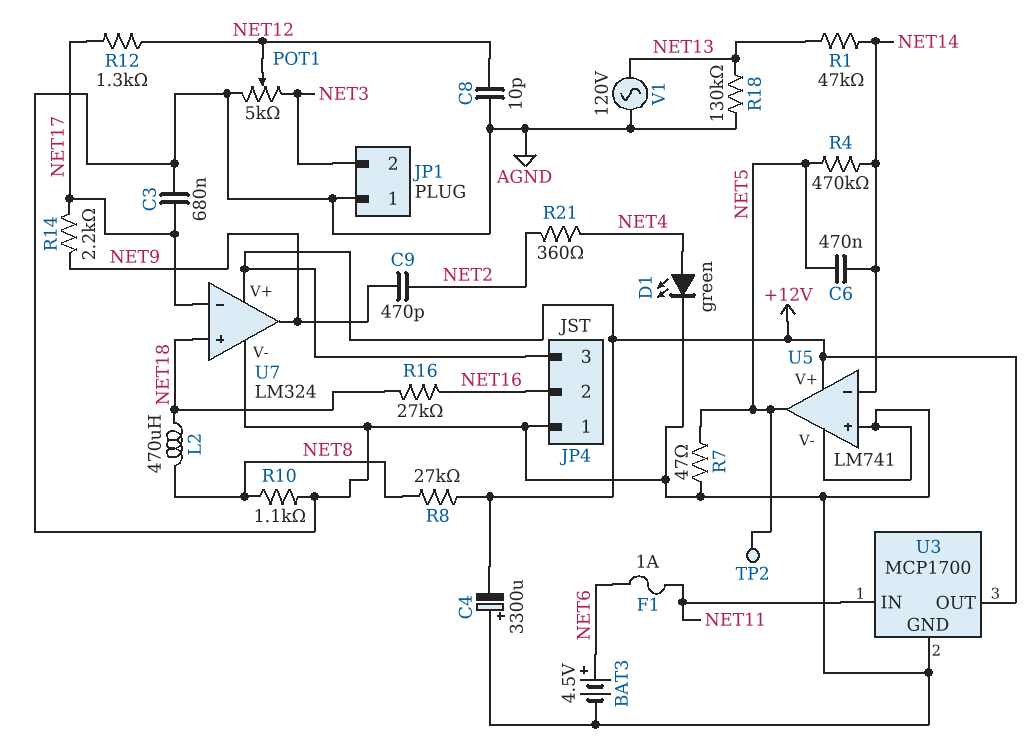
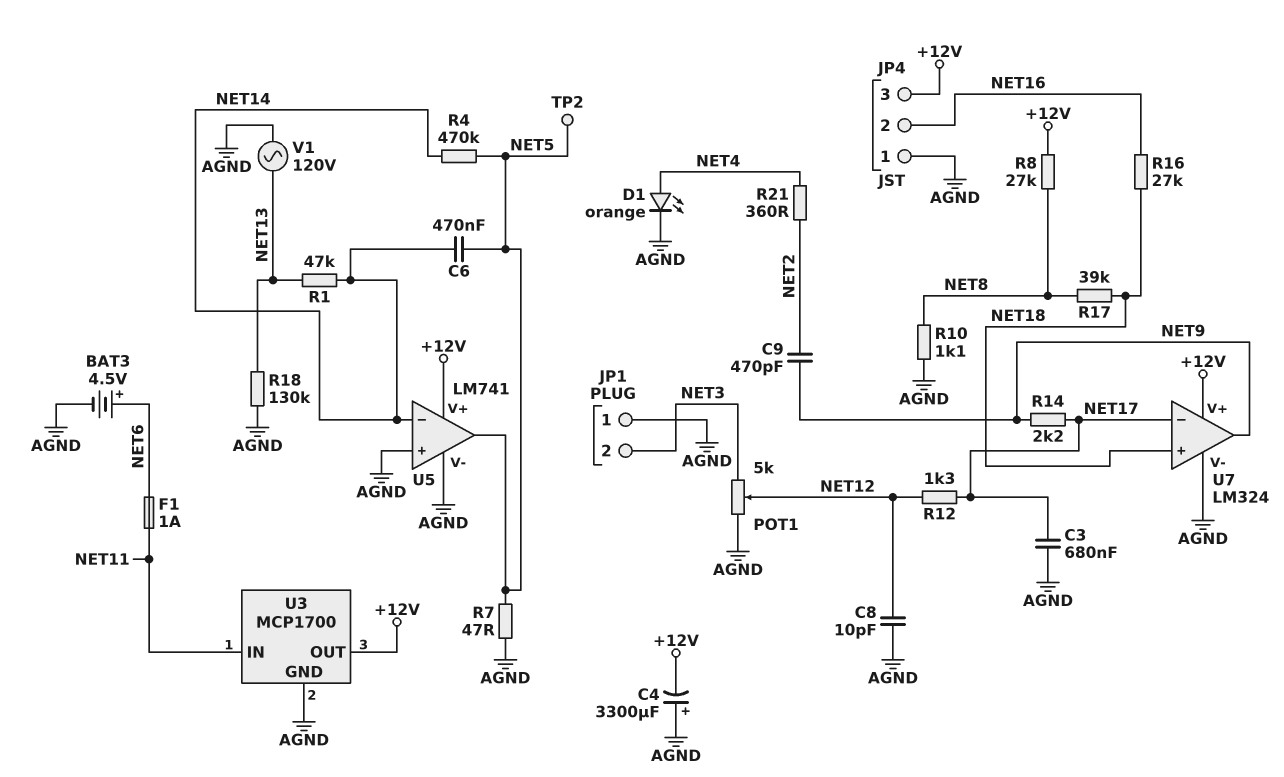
D1: LED green (A NET4, K AGND) -> LED orange (A NET4, K AGND)
L2: 470uH (NET8, NET18) -> none
R17: none -> 39k (NET8, NET18)

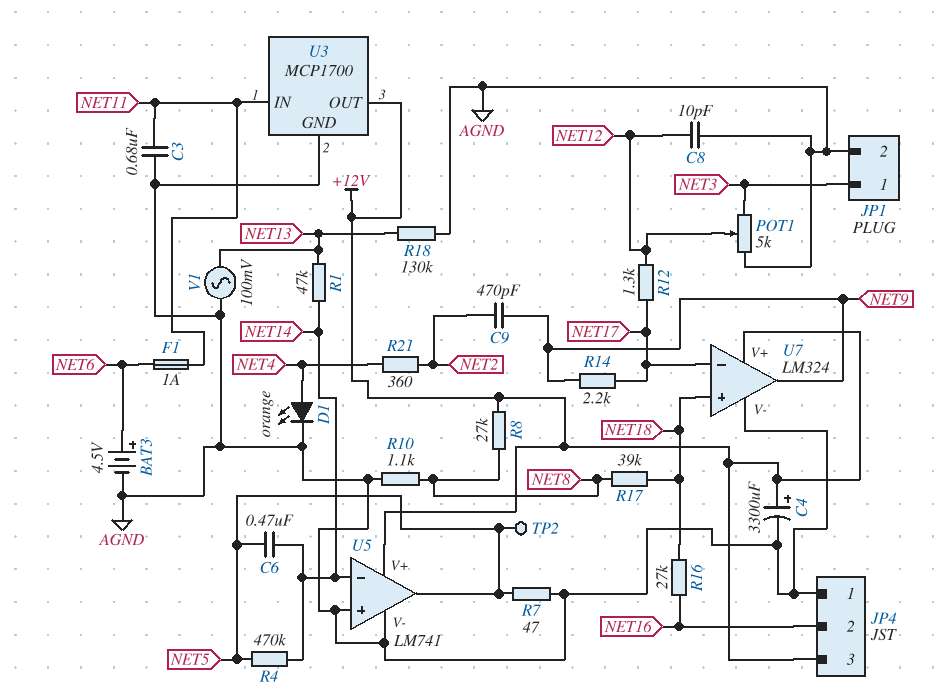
C3: 680nF (AGND, NET17) -> 680nF (AGND, NET11)
C4: 3300uF (plus AGND, minus +12V) -> 3300uF (plus +12V, minus AGND)
JP1 pin 1: AGND -> NET3
JP1 pin 2: NET3 -> AGND
V1: AC 120V (AGND, NET13) -> AC 100mV (AGND, NET13)

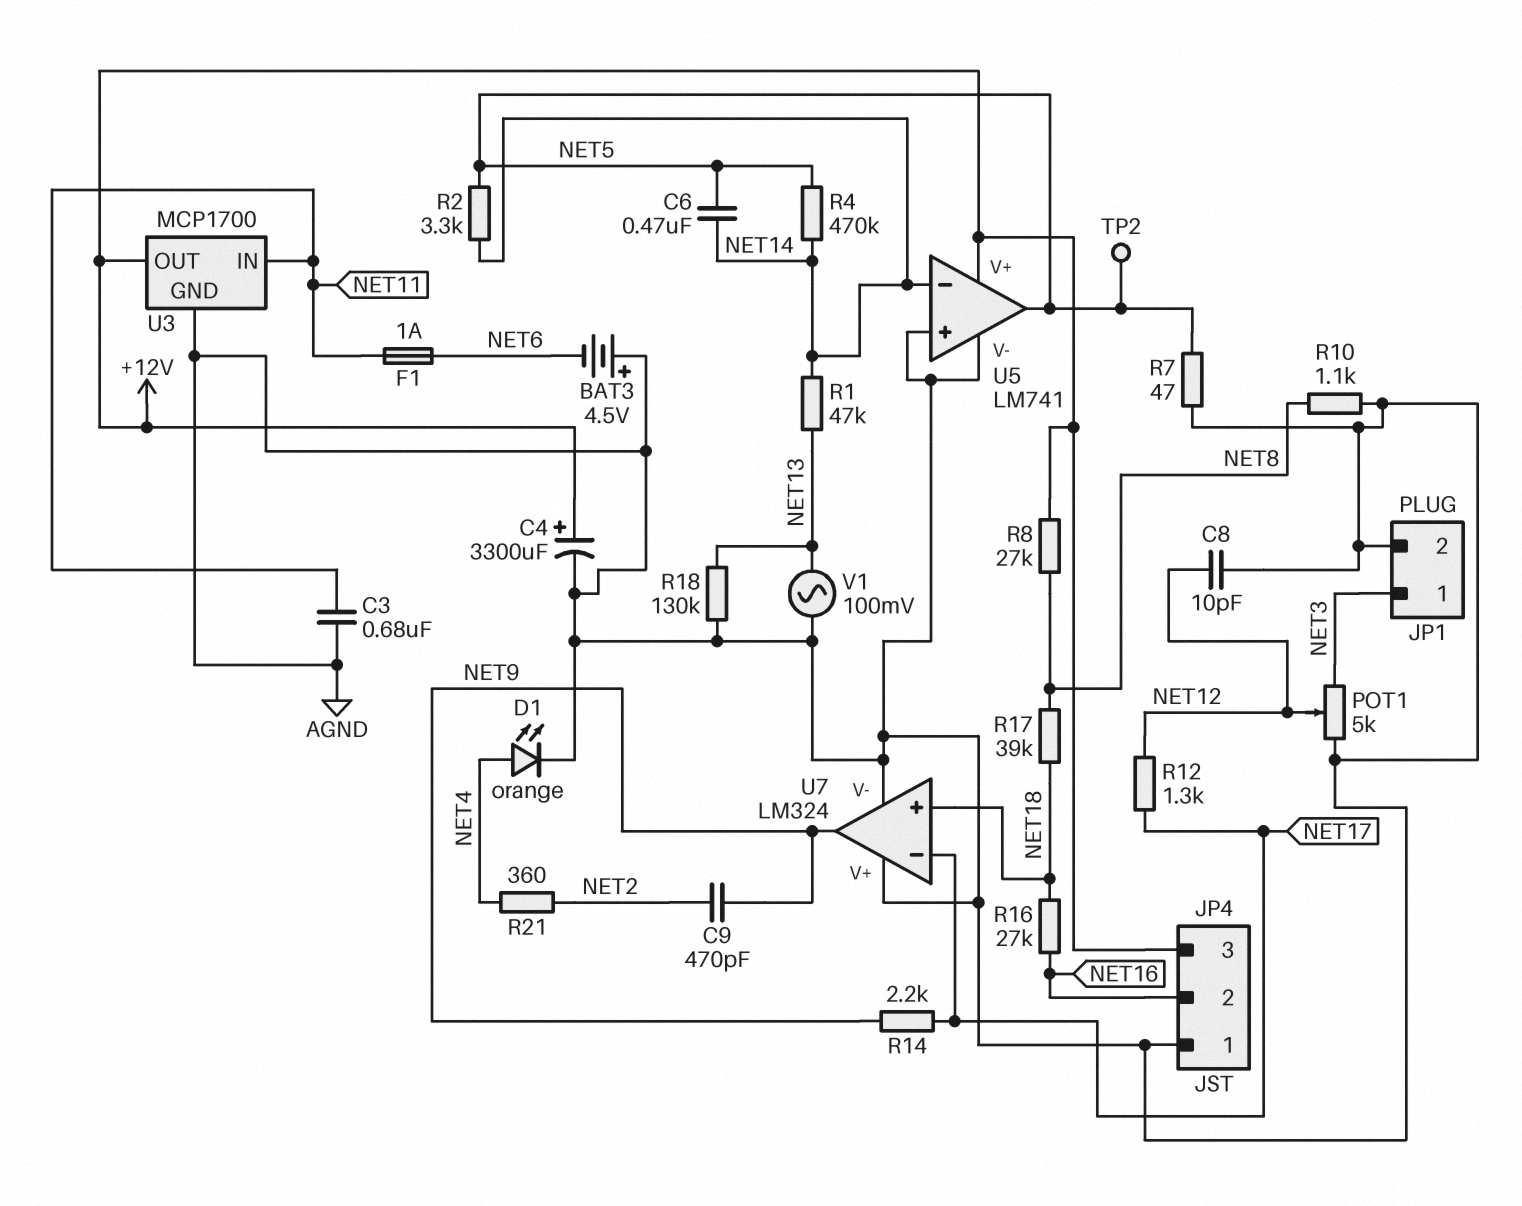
BAT3: 4.5V (plus NET6, minus AGND) -> 4.5V (plus AGND, minus NET6)
R2: none -> 3.3k (NET5, NET14)
U7 pin V+: +12V -> AGND

